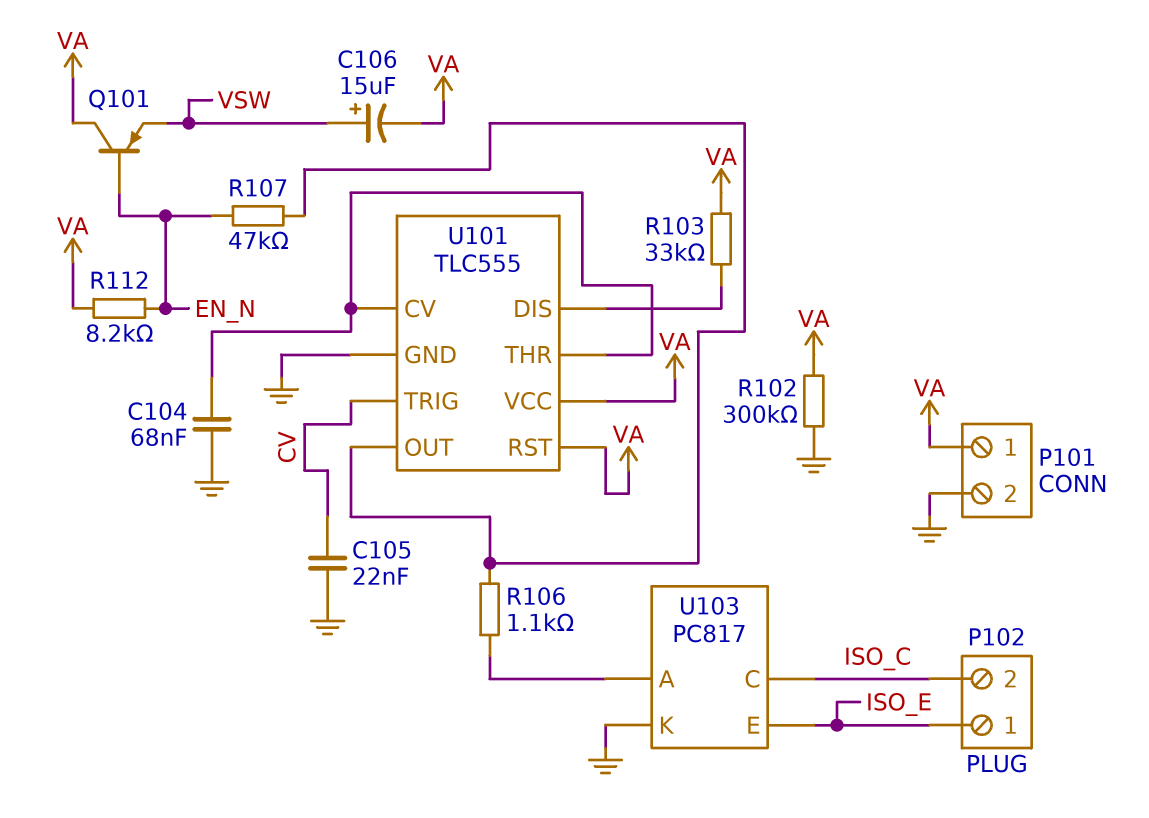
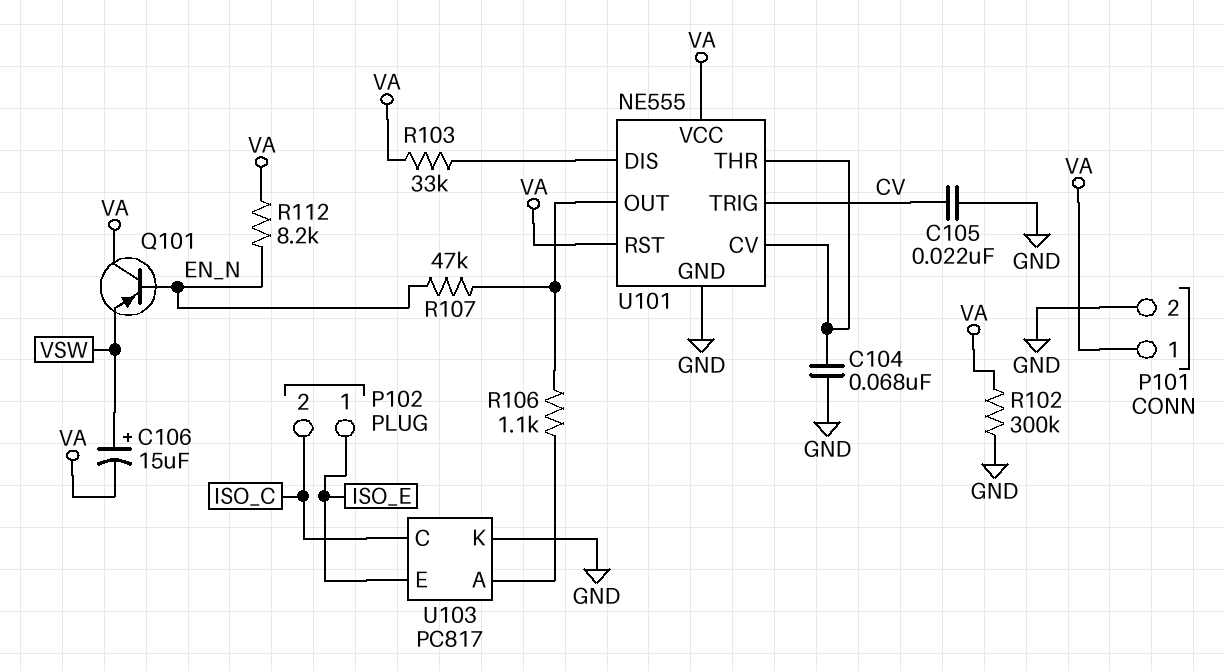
U101: TLC555 -> NE555

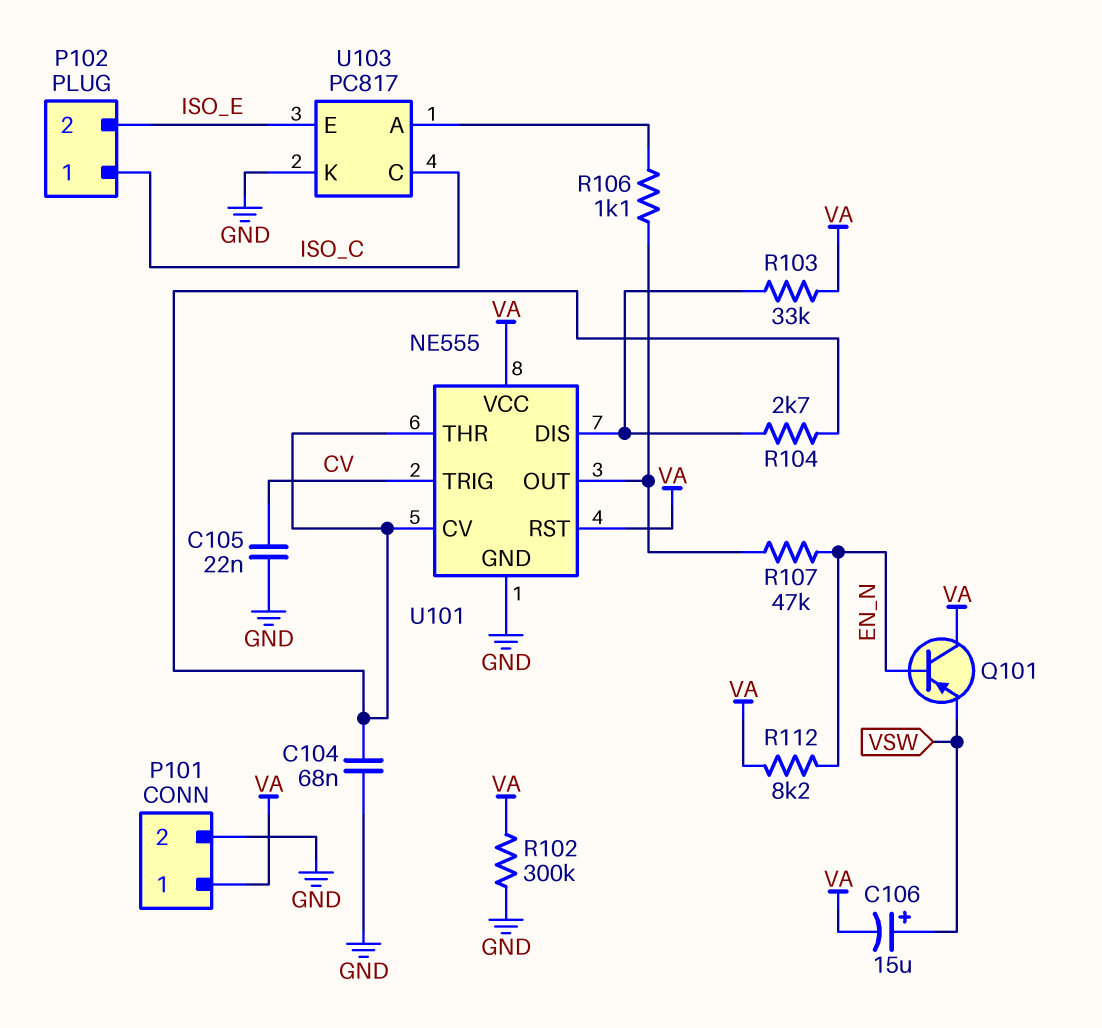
P102 pin 1: ISO_E -> ISO_C
P102 pin 2: ISO_C -> ISO_E
R104: none -> 2.7k (U101/CV, U101/DIS)

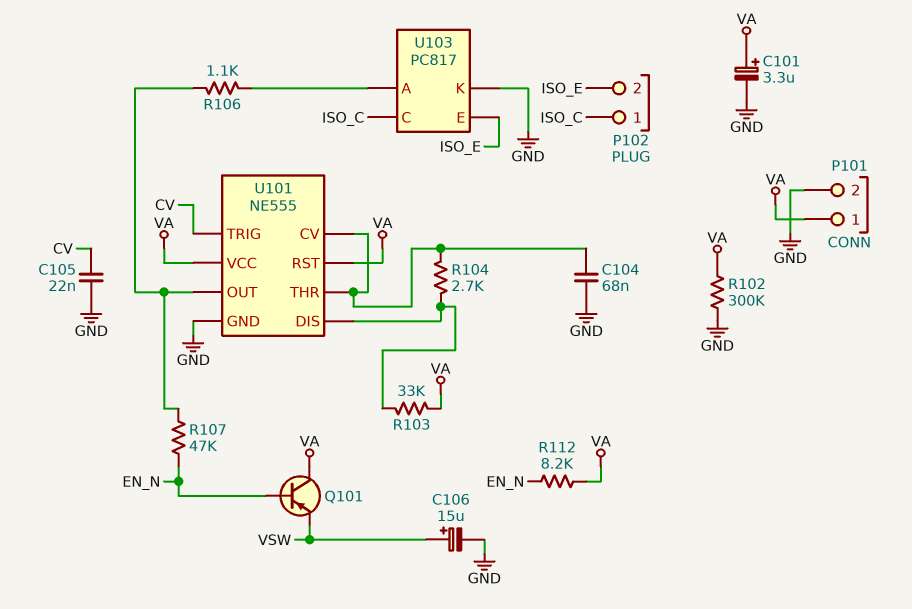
C101: none -> 3.3uF (plus VA, minus GND)
C106: 15uF (plus VSW, minus VA) -> 15uF (plus VSW, minus GND)

